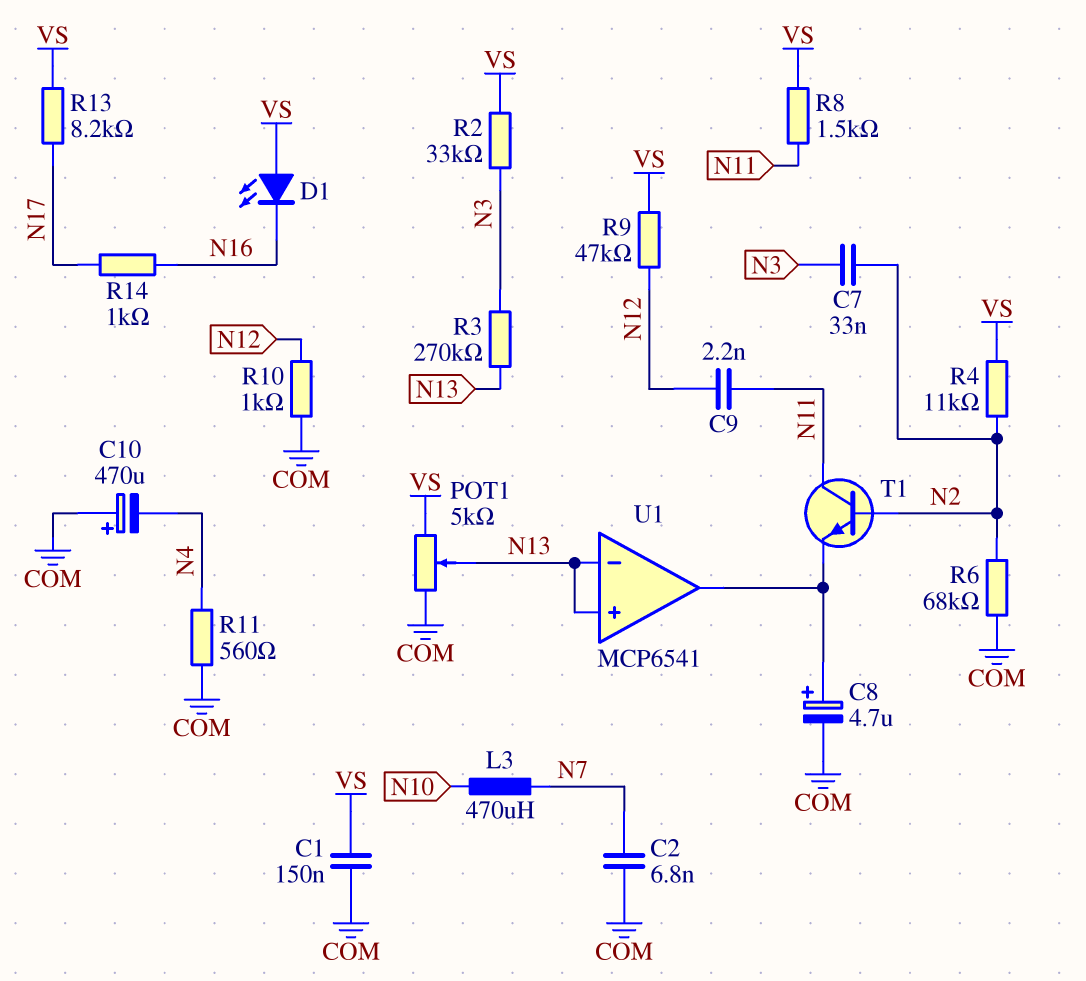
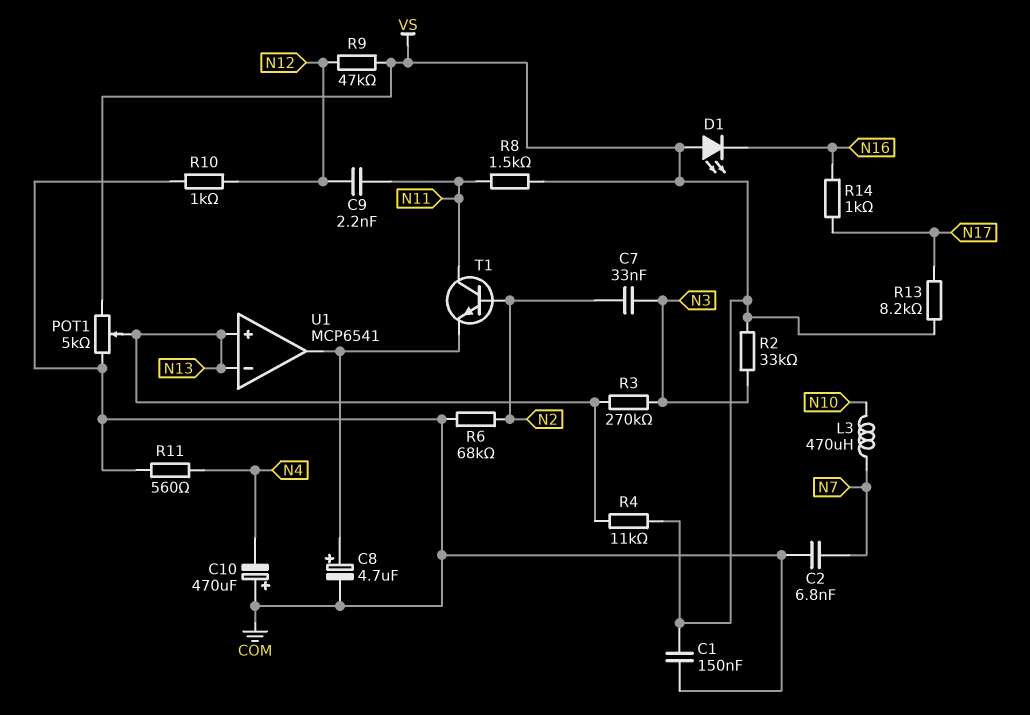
R4: 11k (N2, VS) -> 11k (N13, VS)

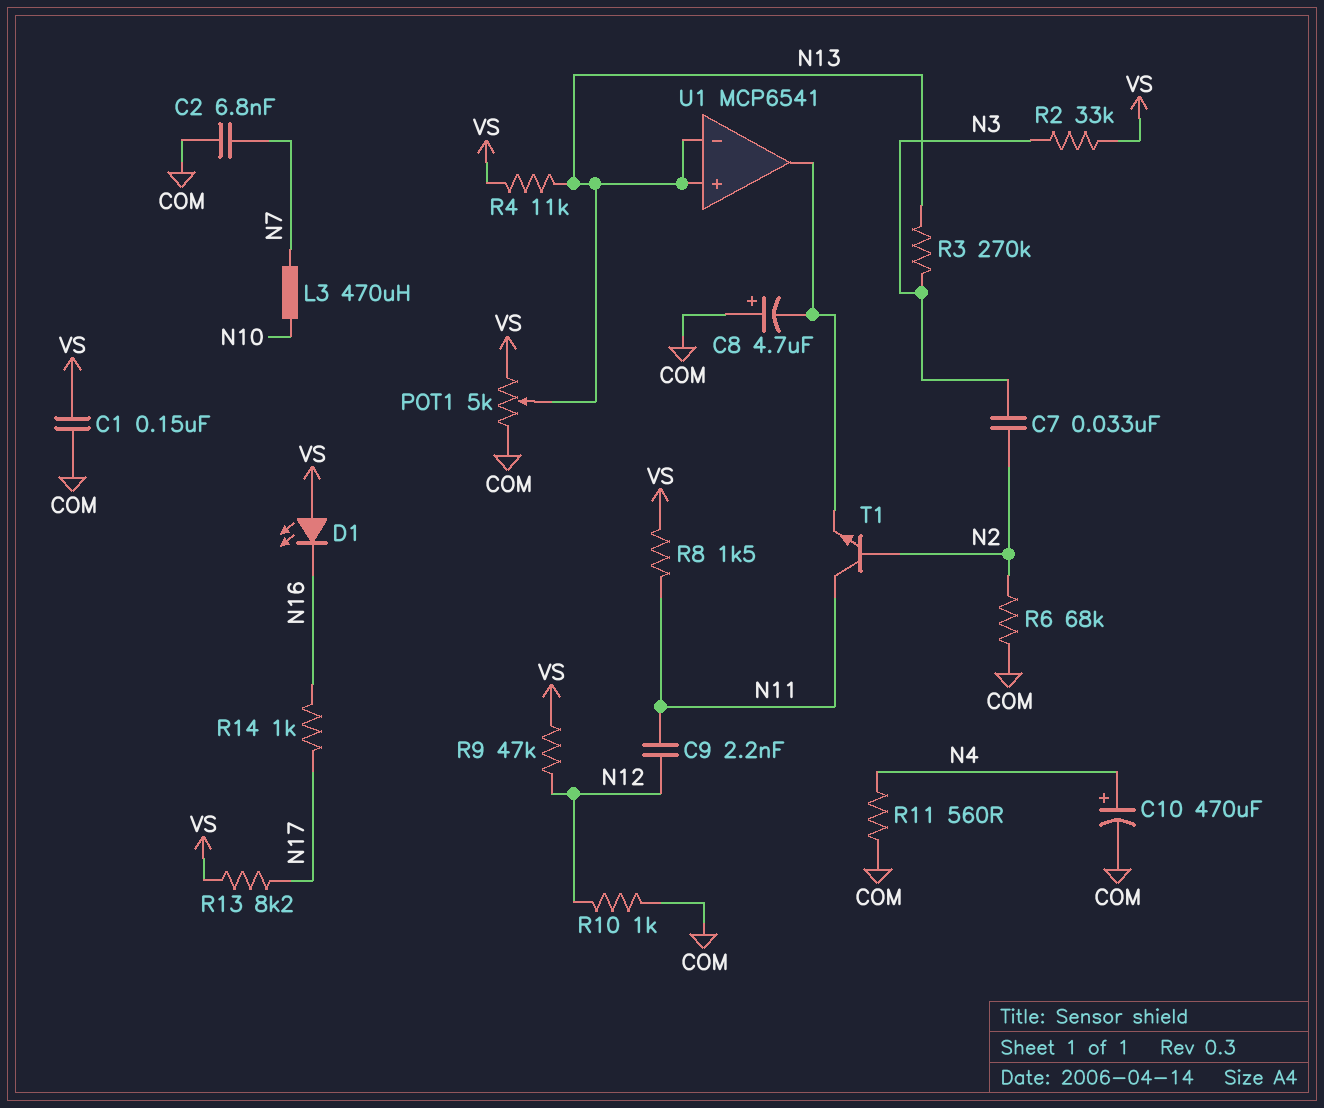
C8: 4.7uF (plus U1/out, minus COM) -> 4.7uF (plus COM, minus U1/out)
C10: 470uF (plus COM, minus N4) -> 470uF (plus N4, minus COM)

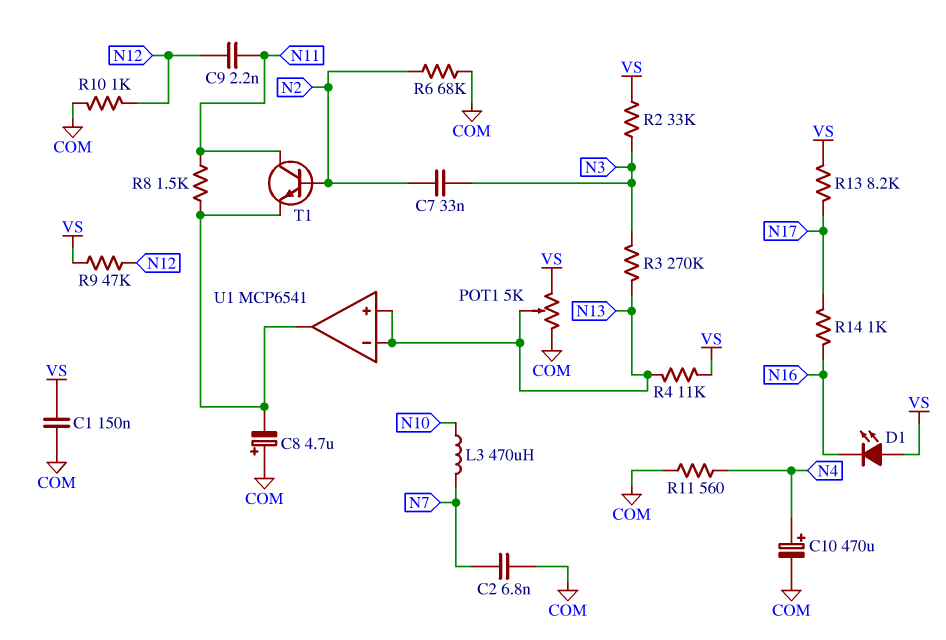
R8: 1.5k (N11, VS) -> 1.5k (N11, U1/out)

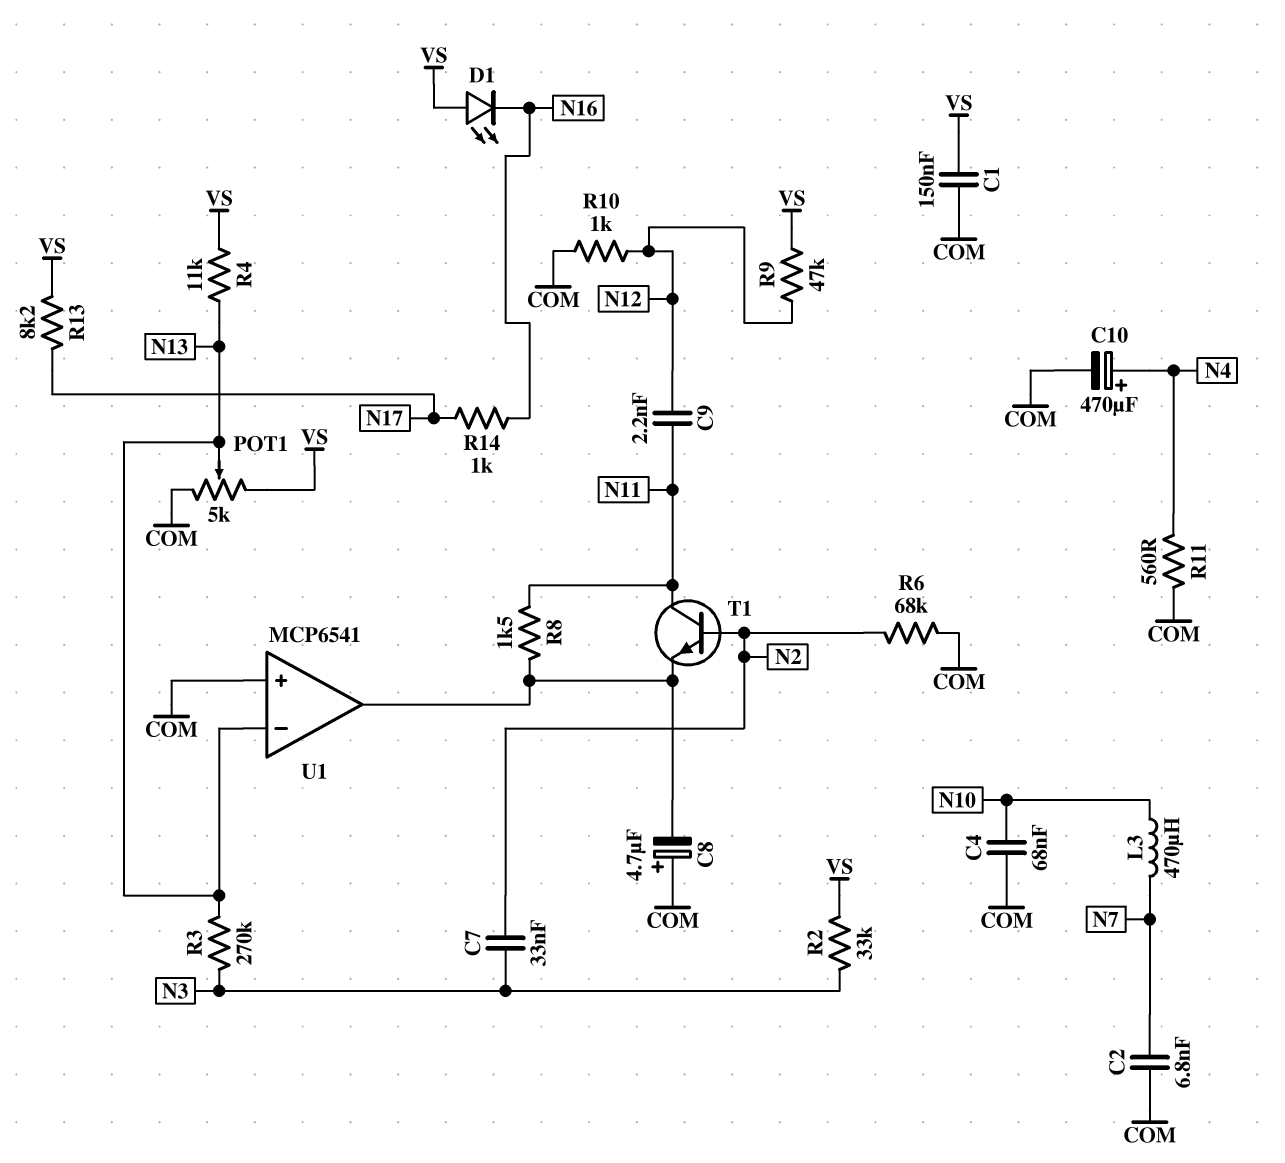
C4: none -> 68nF (COM, N10)
U1 pin in+: N13 -> COM

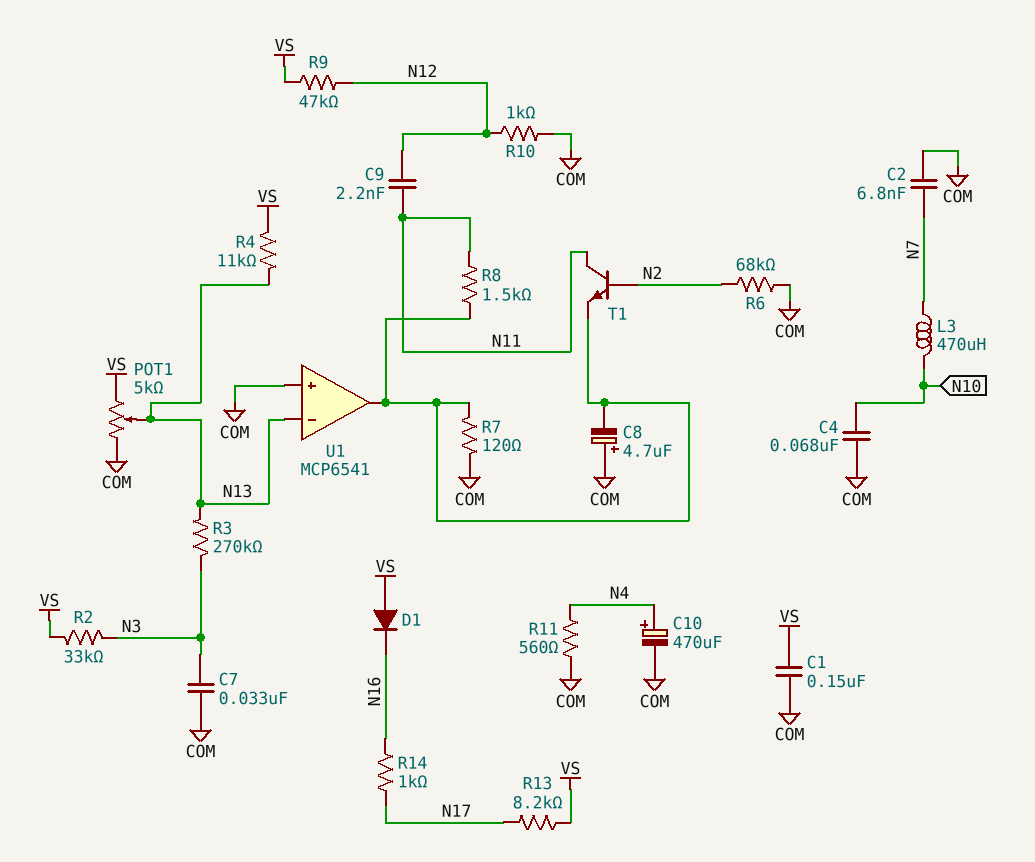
C7: 33nF (N2, N3) -> 33nF (COM, N3)
D1: LED (A VS, K N16) -> diode (A VS, K N16)
R7: none -> 120 (COM, U1/out)

